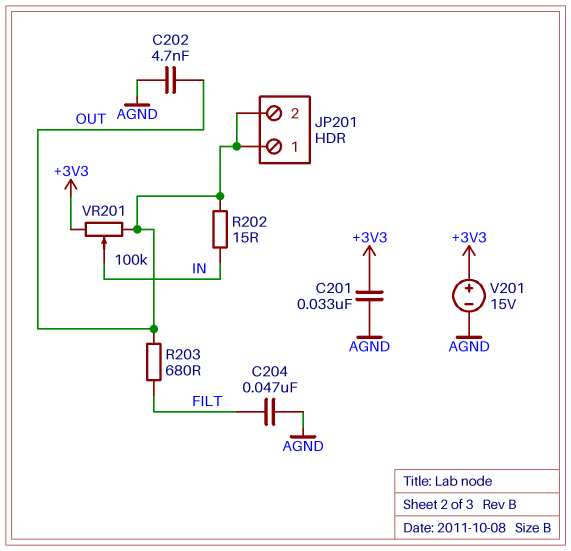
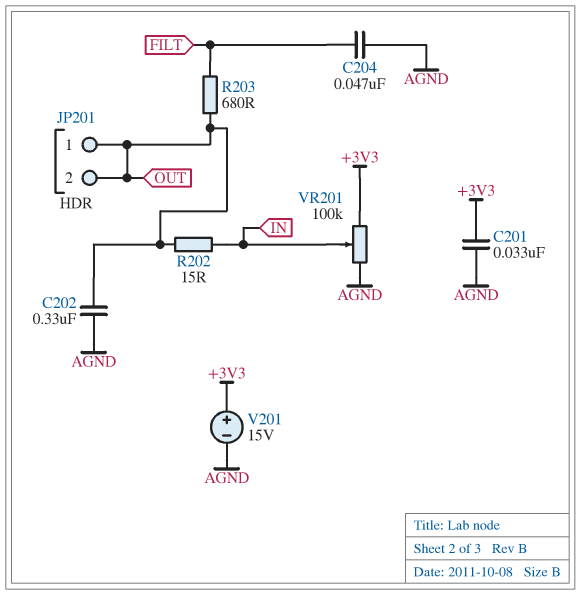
C202: 4.7nF (AGND, OUT) -> 330nF (AGND, OUT)
VR201: 100k (+3V3, OUT, wiper IN) -> 100k (+3V3, AGND, wiper IN)

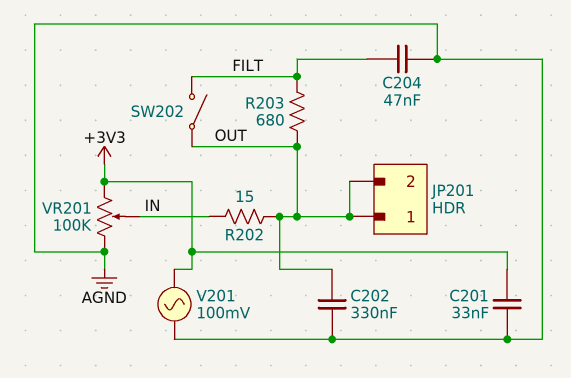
SW202: none -> switch (FILT, OUT)
V201: 15V (plus +3V3, minus AGND) -> AC 100mV (+3V3, AGND)

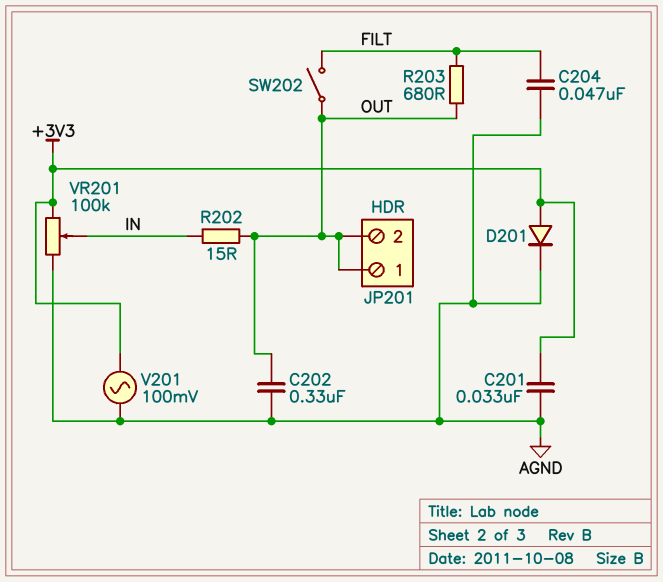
D201: none -> diode (A +3V3, K AGND)

